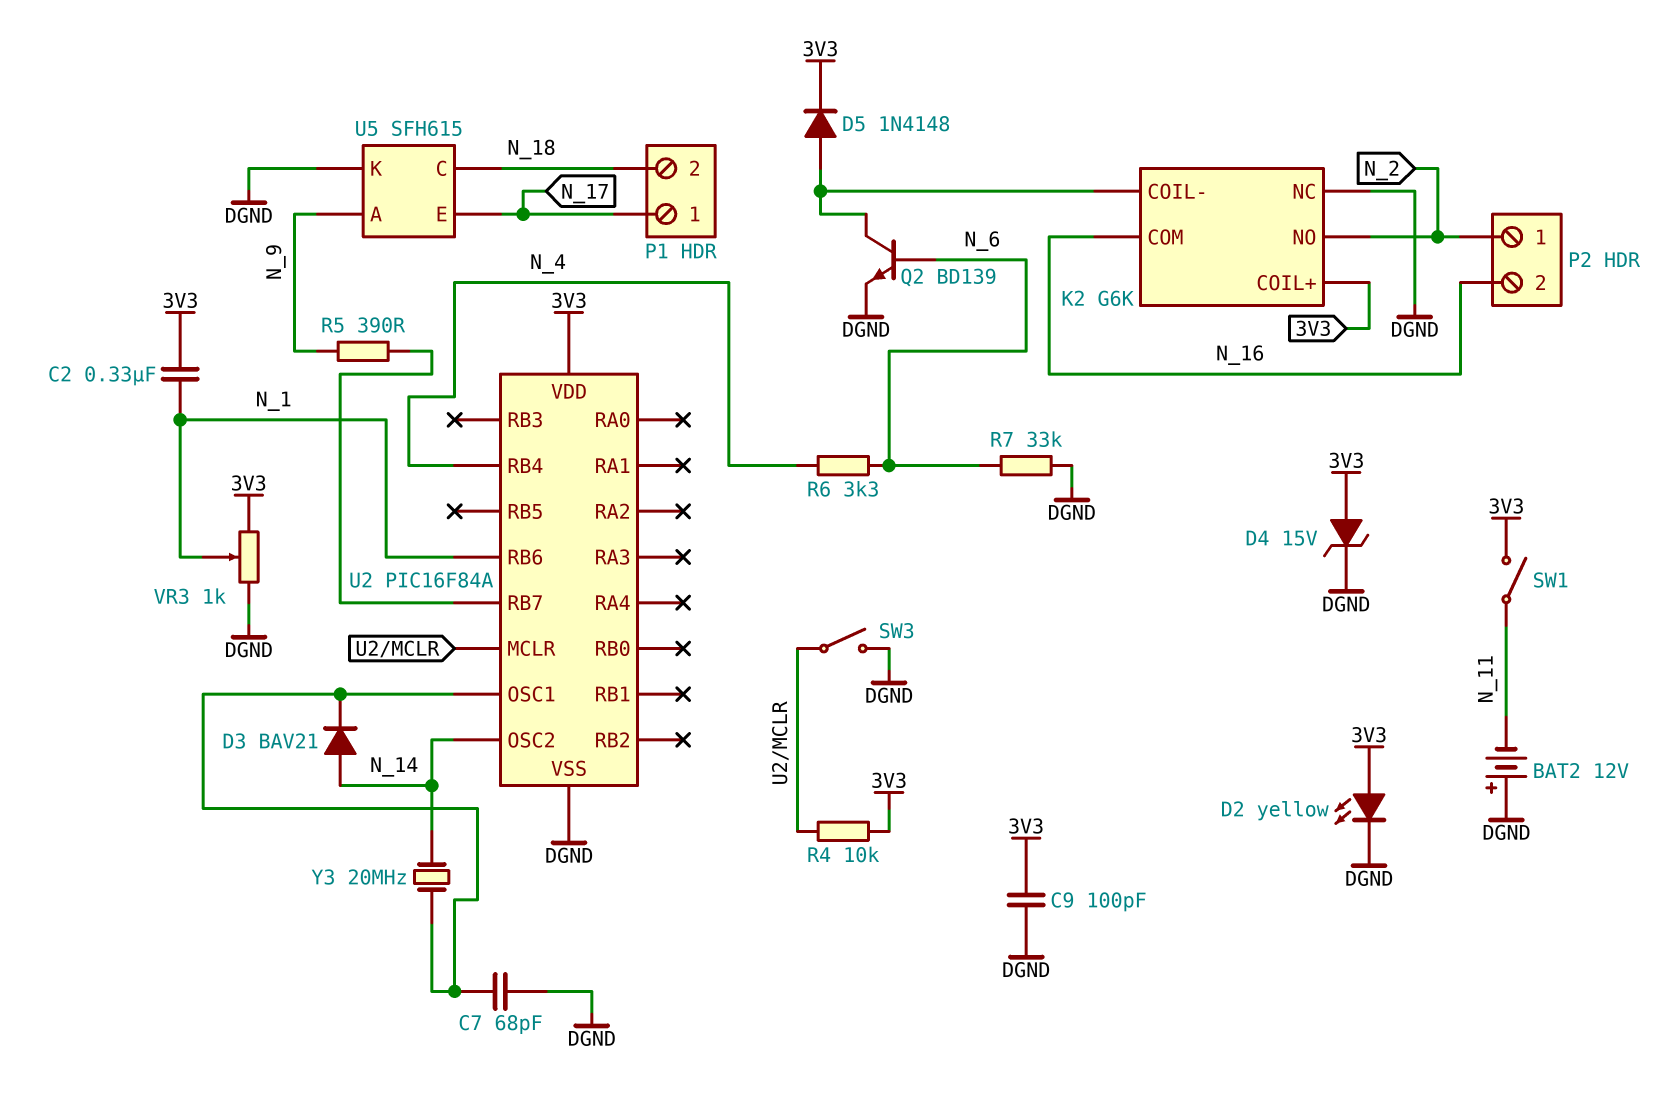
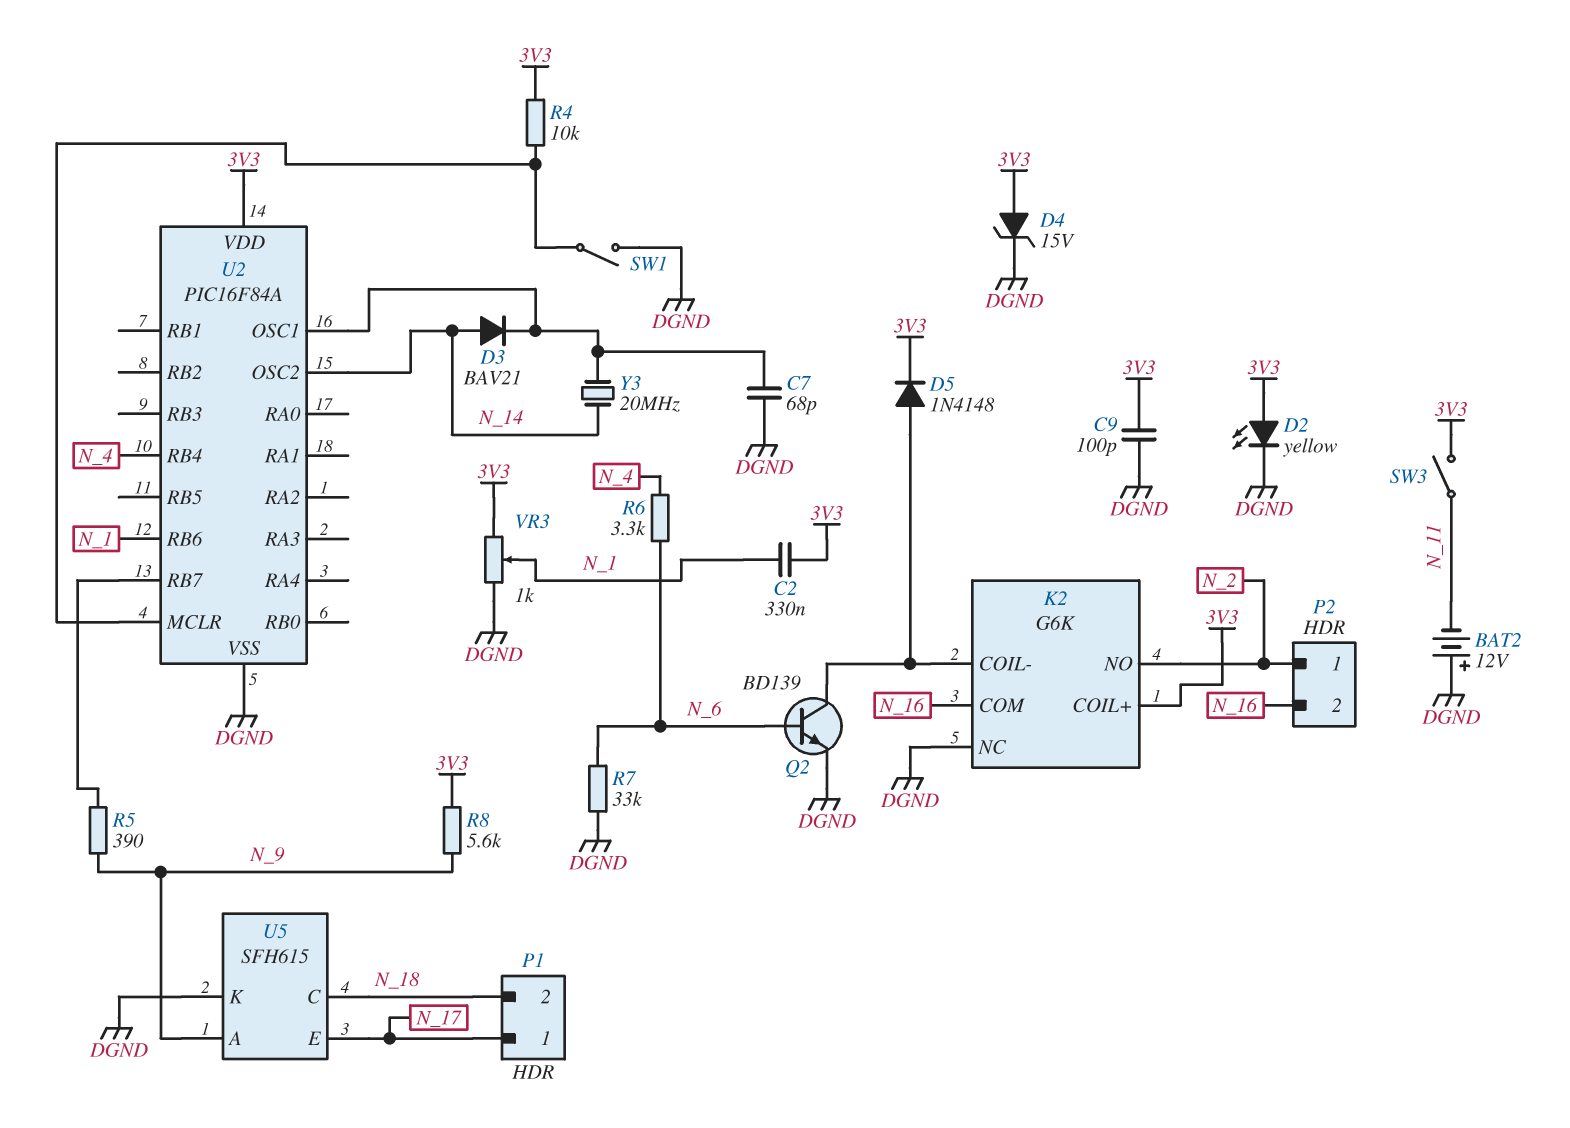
R8: none -> 5.6k (3V3, N_9)
SW1: switch (3V3, N_11) -> switch (DGND, U2/MCLR)
SW3: switch (DGND, U2/MCLR) -> switch (3V3, N_11)

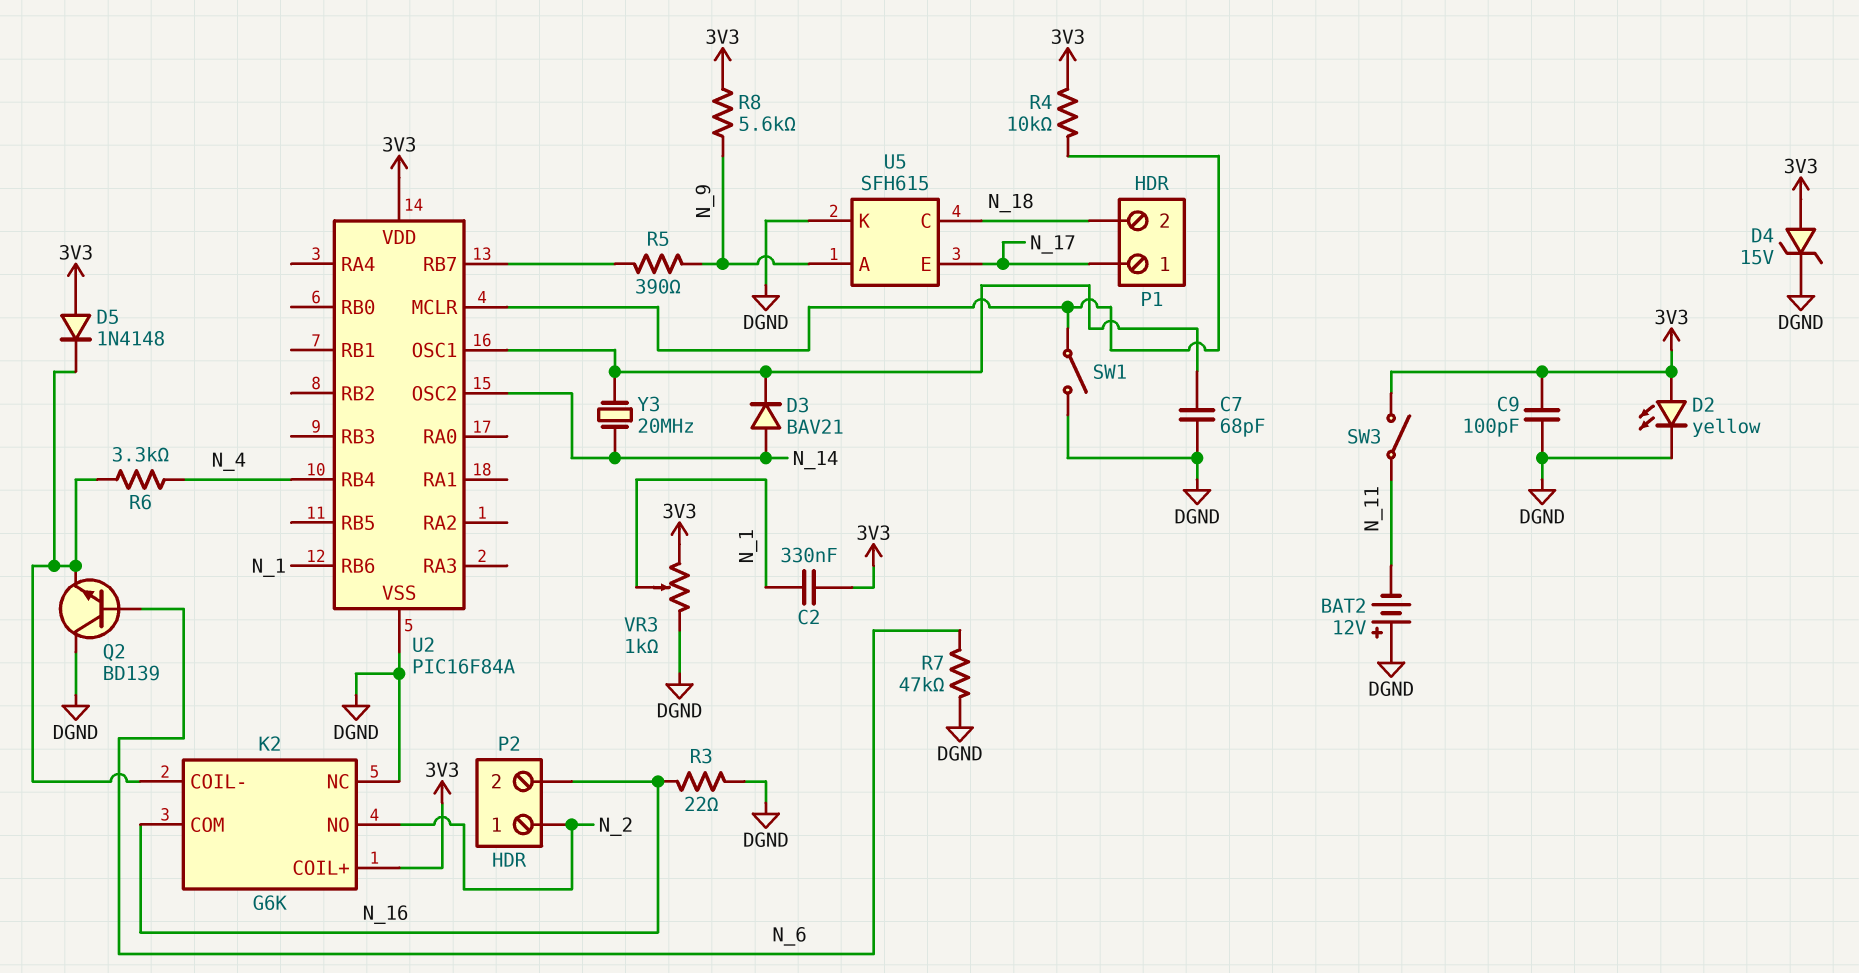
D5: diode 1N4148 (A K2/COIL-, K 3V3) -> diode 1N4148 (A 3V3, K K2/COIL-)
Q2: NPN BD139 (B N_6, C K2/COIL-, E DGND) -> NPN BD139 (B N_6, C DGND, E K2/COIL-)
R3: none -> 22 (DGND, N_16)
R6: 3.3k (N_4, N_6) -> 3.3k (K2/COIL-, N_4)
R7: 33k (DGND, N_6) -> 47k (DGND, N_6)

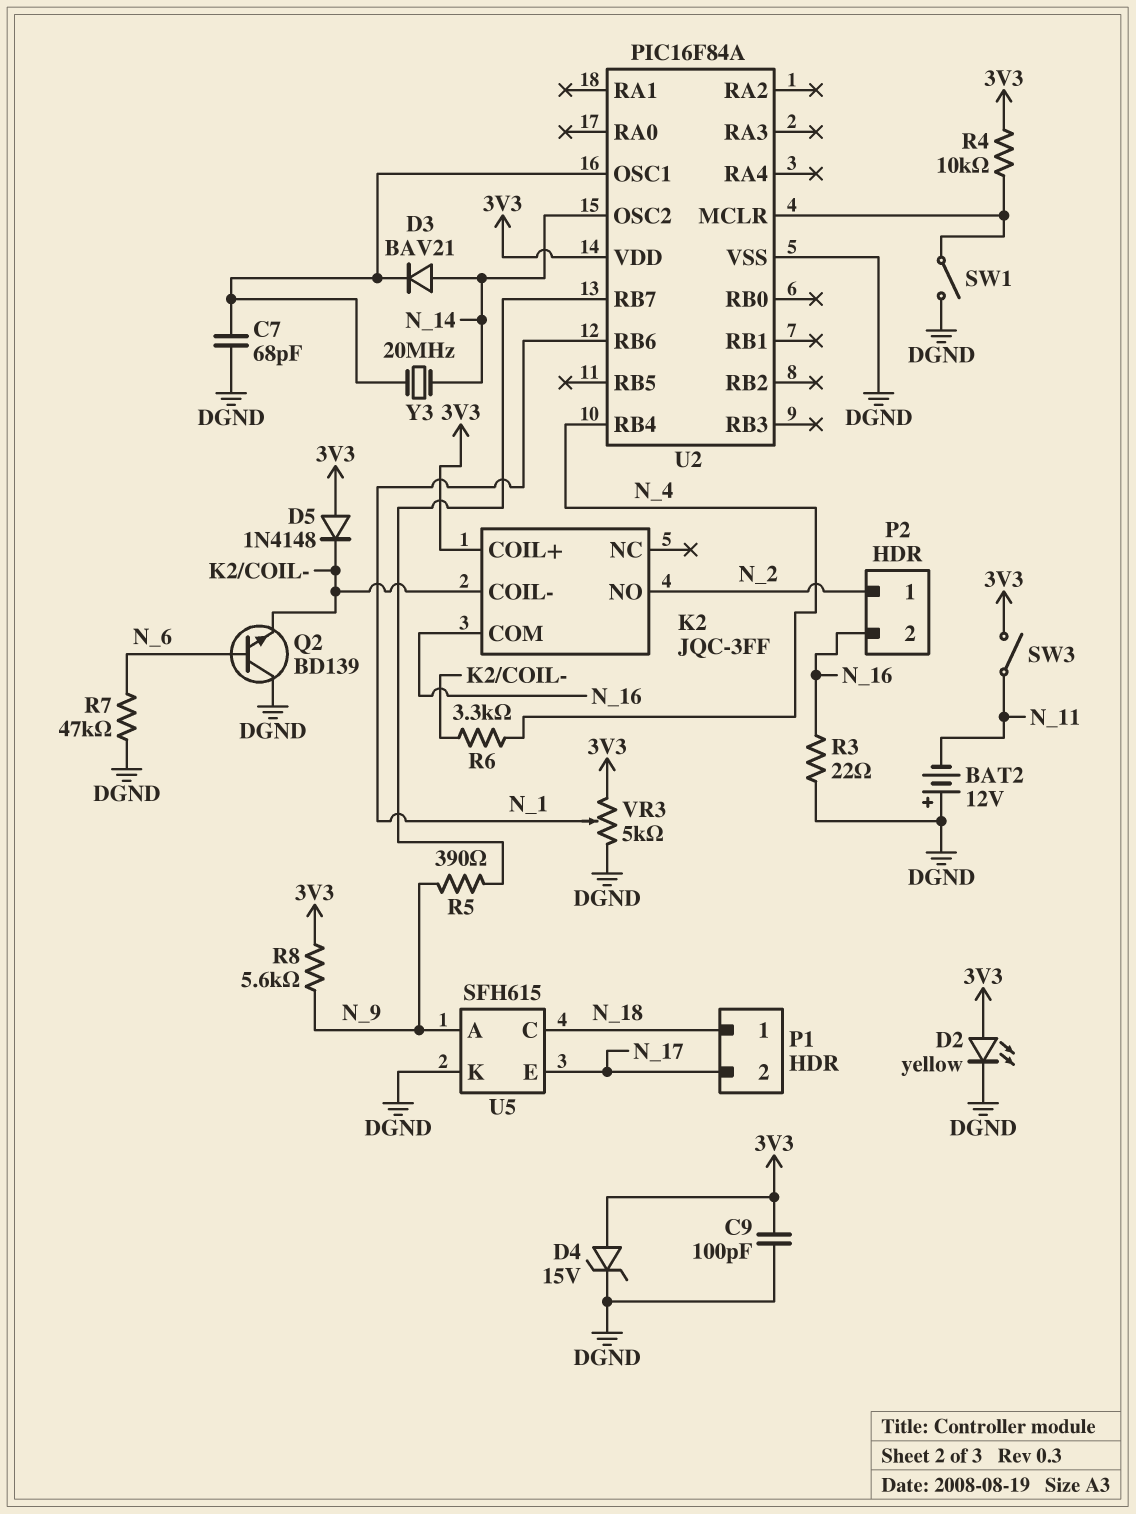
C2: 330nF (3V3, N_1) -> none
K2: G6K -> JQC-3FF
K2 pin NC: DGND -> none
P1 pin 1: N_17 -> N_18
P1 pin 2: N_18 -> N_17
VR3: 1k (3V3, DGND, wiper N_1) -> 5k (3V3, DGND, wiper N_1)

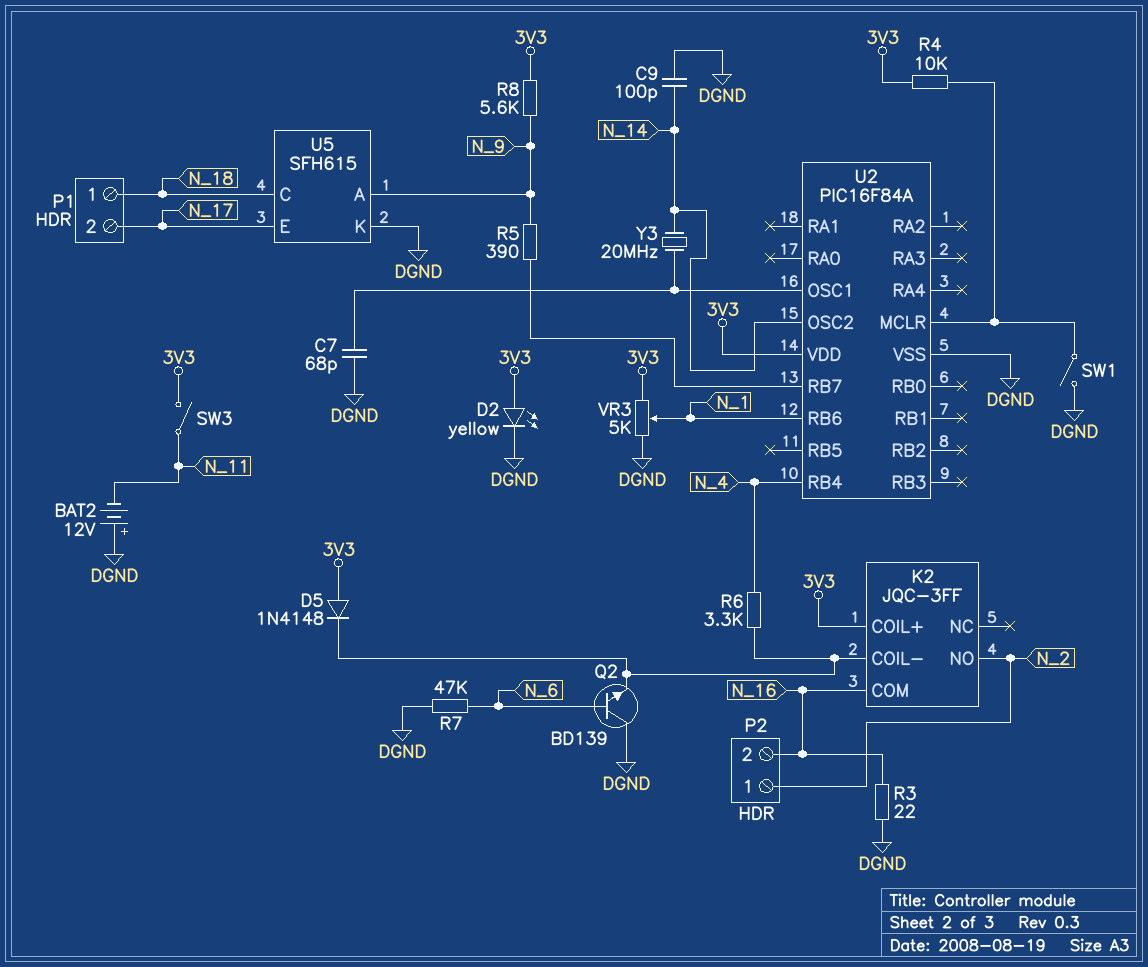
C9: 100pF (3V3, DGND) -> 100pF (DGND, N_14)
D3: diode BAV21 (A N_14, K U2/OSC1) -> none
D4: zener 15V (A 3V3, K DGND) -> none

